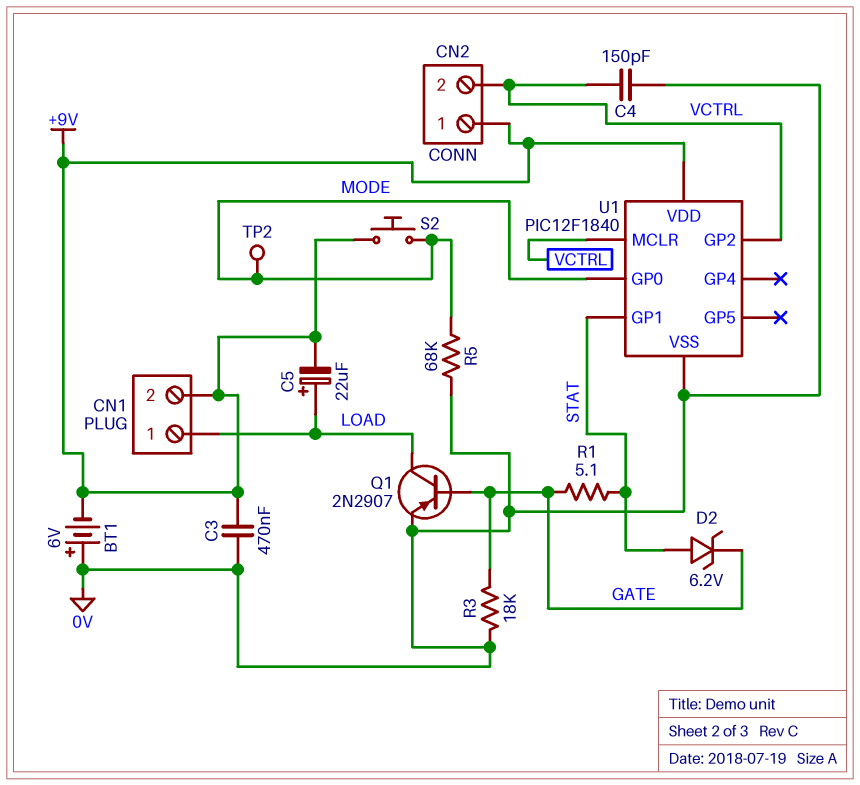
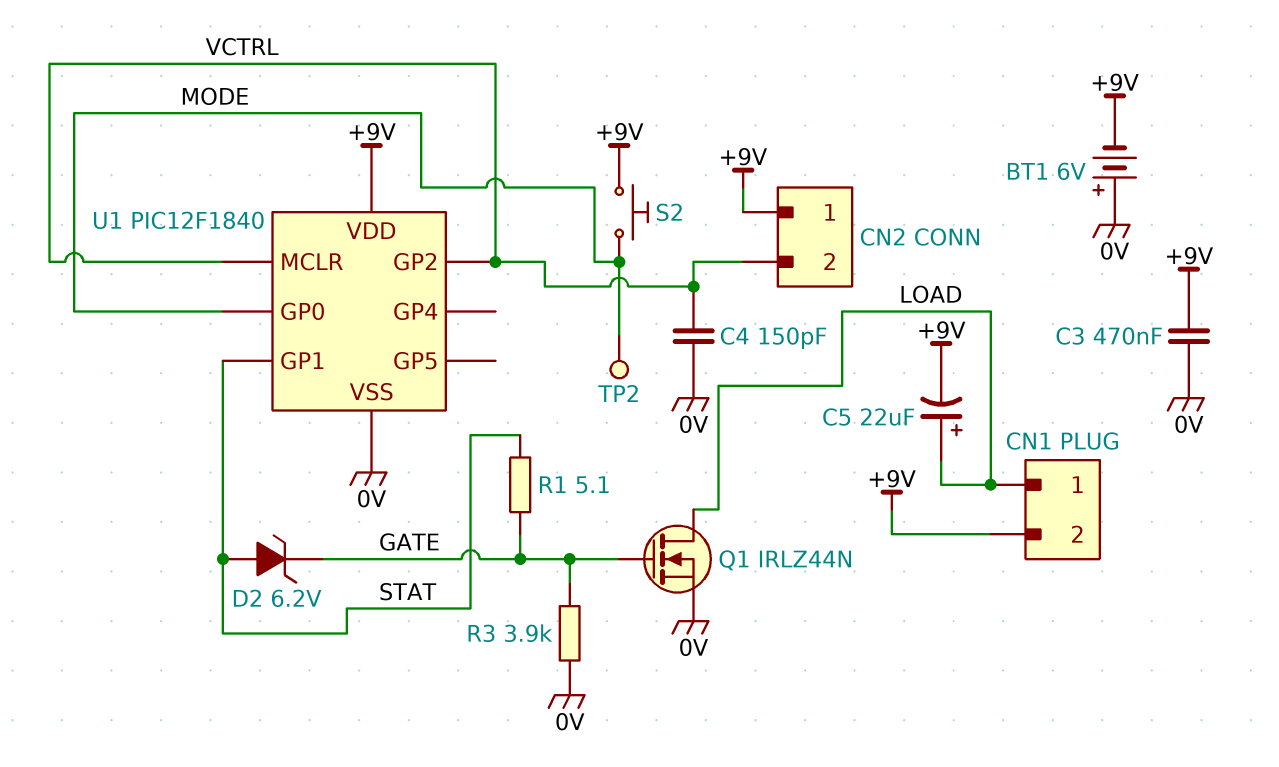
Q1: PNP 2N2907 (B GATE, C LOAD, E 0V) -> NMOS IRLZ44N (G GATE, D LOAD, S 0V)
R3: 18k (0V, GATE) -> 3.9k (0V, GATE)
R5: 68k (0V, MODE) -> none

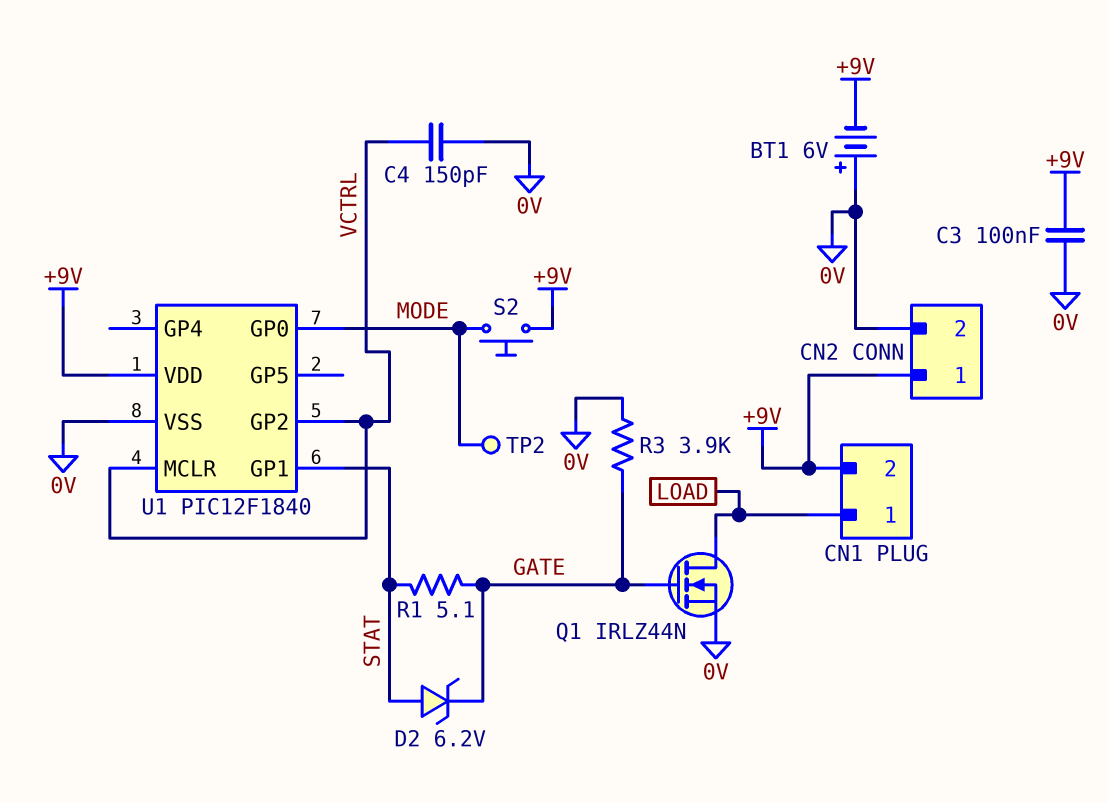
C3: 470nF (+9V, 0V) -> 100nF (+9V, 0V)
C5: 22uF (plus LOAD, minus +9V) -> none
CN2 pin 2: VCTRL -> 0V

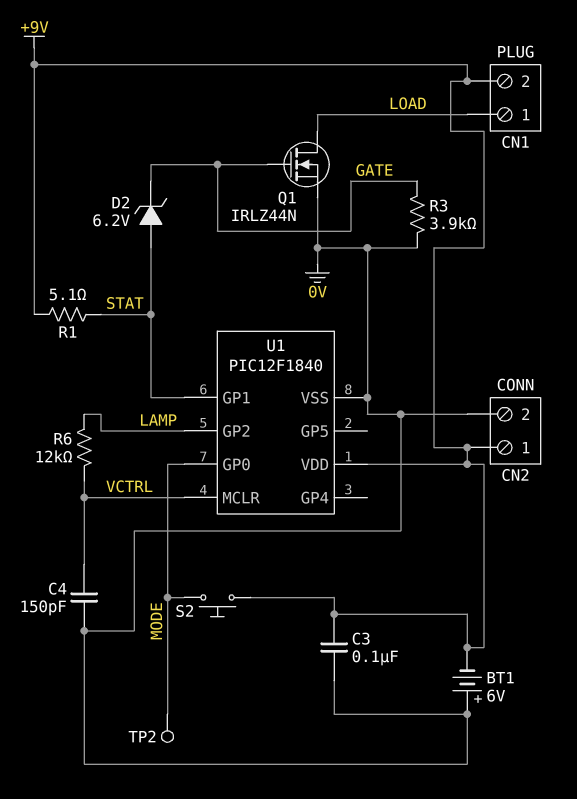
R1: 5.1 (GATE, STAT) -> 5.1 (+9V, STAT)
R6: none -> 12k (LAMP, VCTRL)
U1 pin GP2: VCTRL -> LAMP

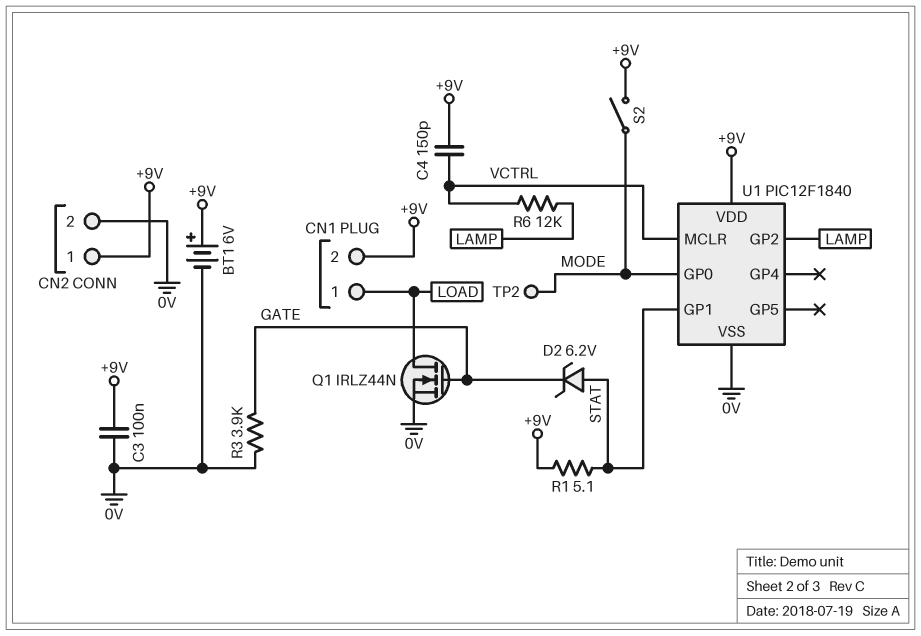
BT1: 6V (plus 0V, minus +9V) -> 6V (plus +9V, minus 0V)
C4: 150pF (0V, VCTRL) -> 150pF (+9V, VCTRL)
S2: button (+9V, MODE) -> switch (+9V, MODE)

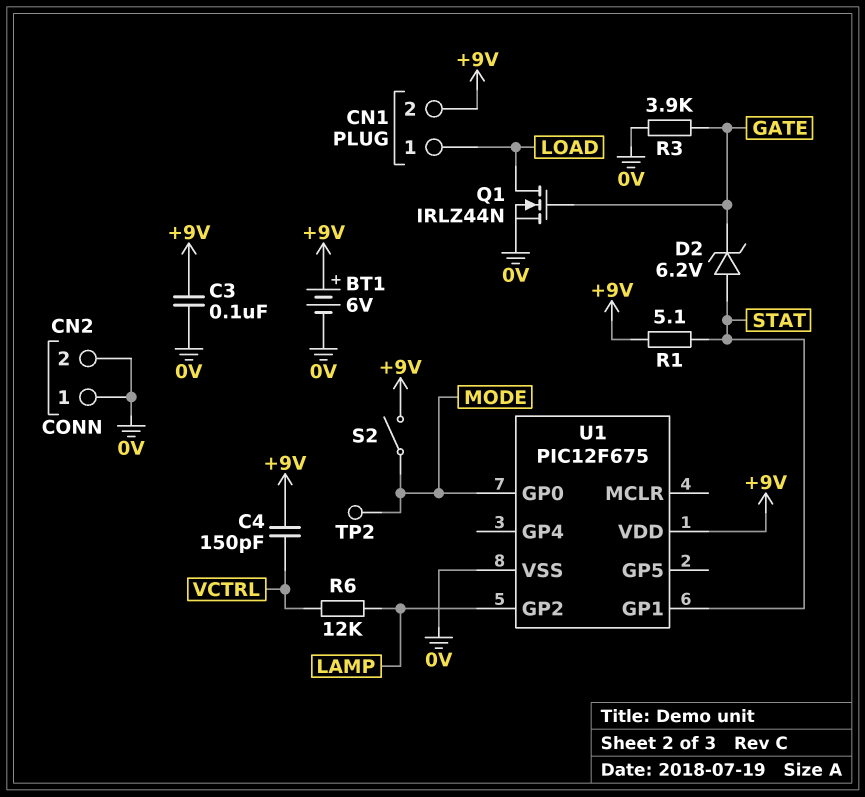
CN2 pin 1: +9V -> 0V
U1: PIC12F1840 -> PIC12F675
U1 pin MCLR: VCTRL -> none

